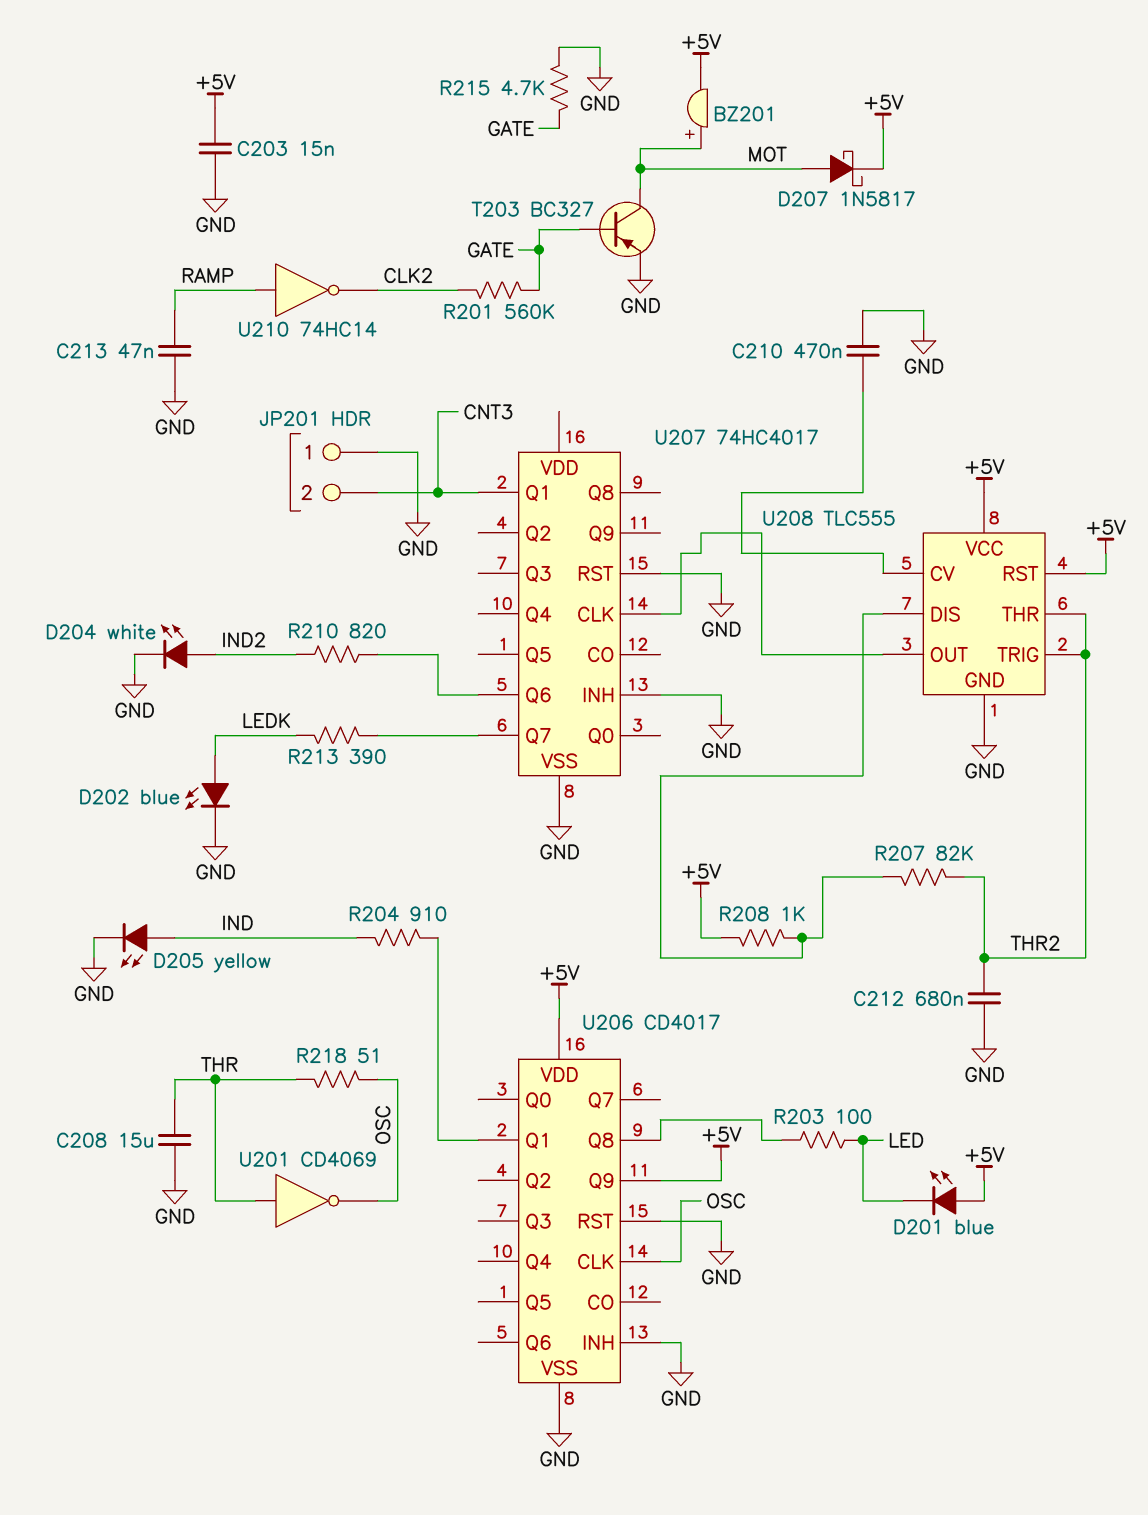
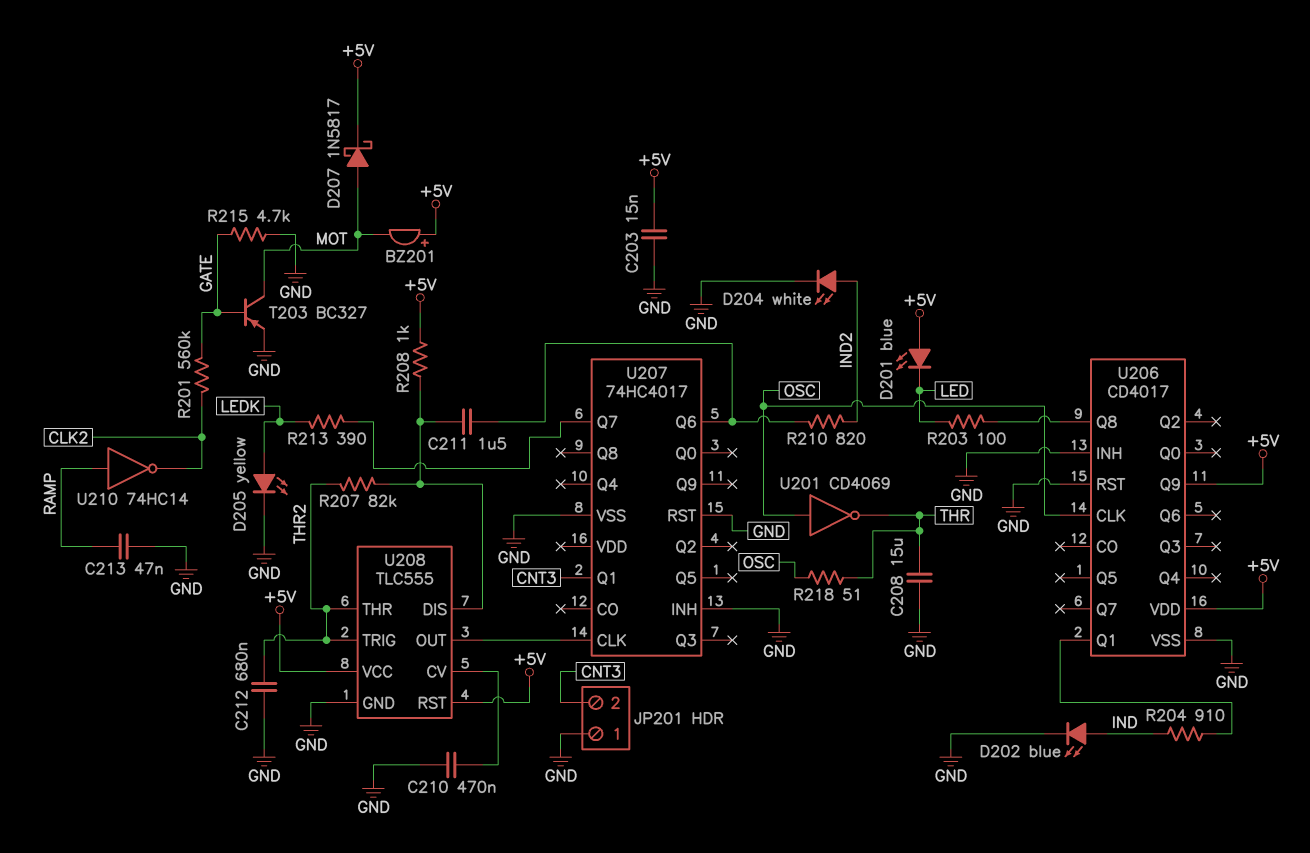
BZ201: buzzer (plus MOT, minus +5V) -> buzzer (plus +5V, minus MOT)
C211: none -> 1.5uF (U207/Q6, U208/DIS)
D202: LED blue (A LEDK, K GND) -> LED blue (A IND, K GND)
D205: LED yellow (A IND, K GND) -> LED yellow (A LEDK, K GND)
U201: NOT CD4069 (in THR, out OSC) -> NOT CD4069 (in OSC, out THR)

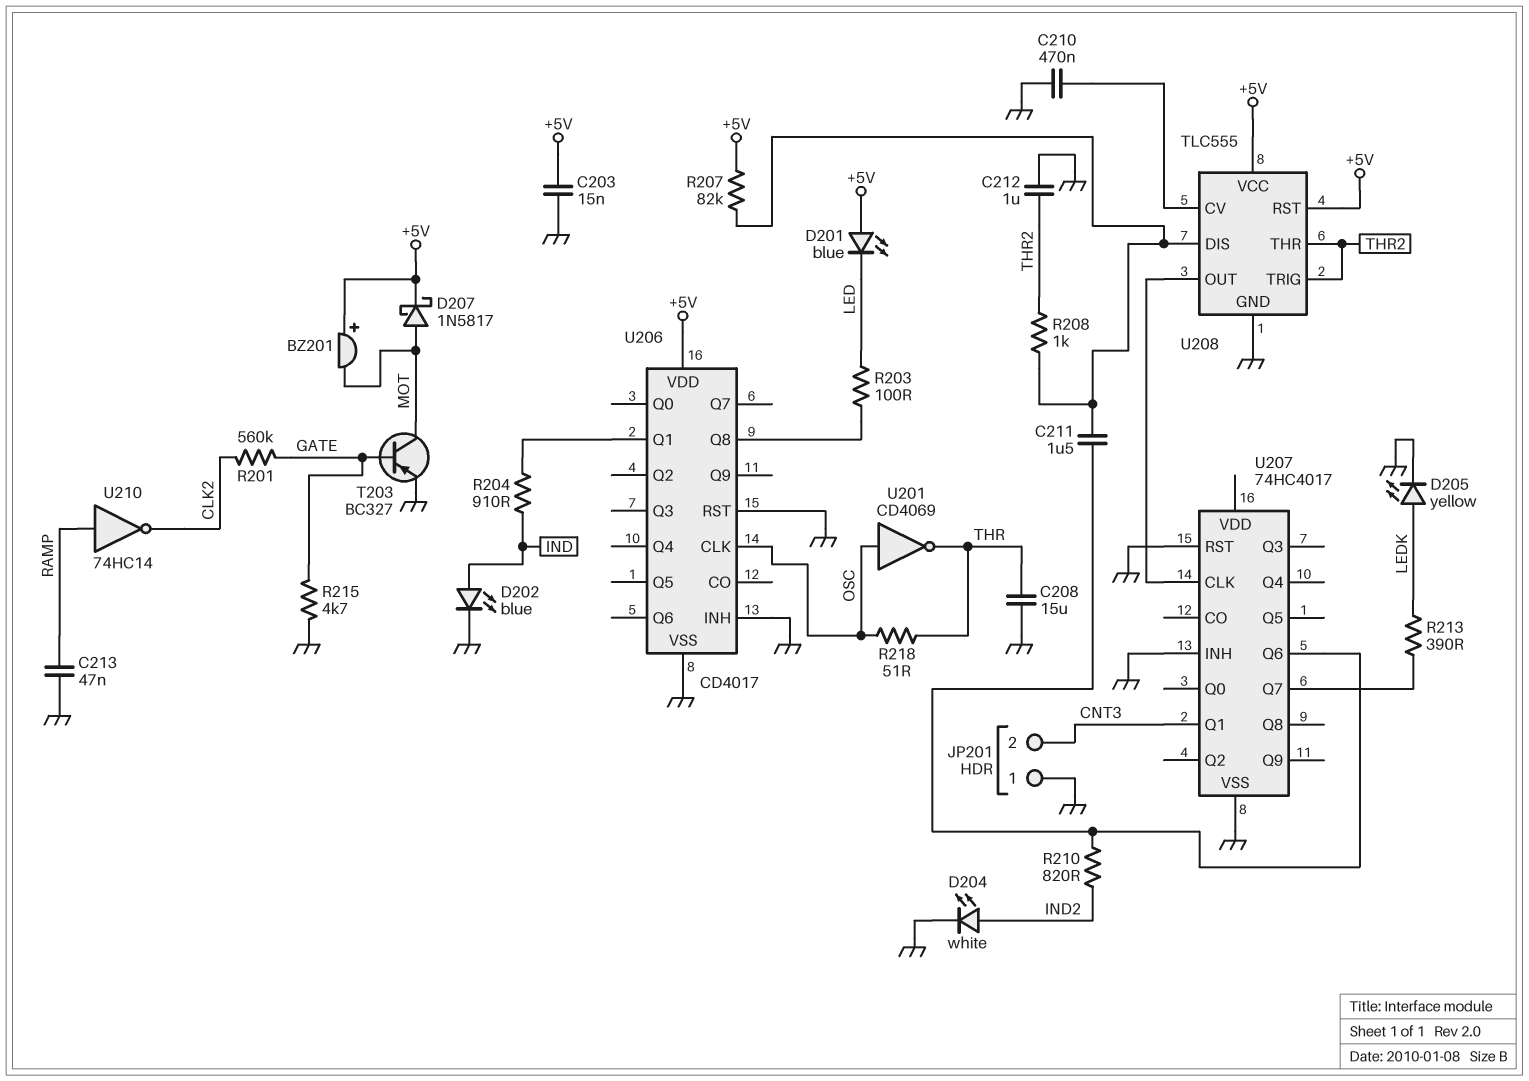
C212: 680nF (GND, THR2) -> 1uF (GND, THR2)
R207: 82k (THR2, U208/DIS) -> 82k (+5V, U208/DIS)
R208: 1k (+5V, U208/DIS) -> 1k (THR2, U208/DIS)
U206 pin Q9: +5V -> none

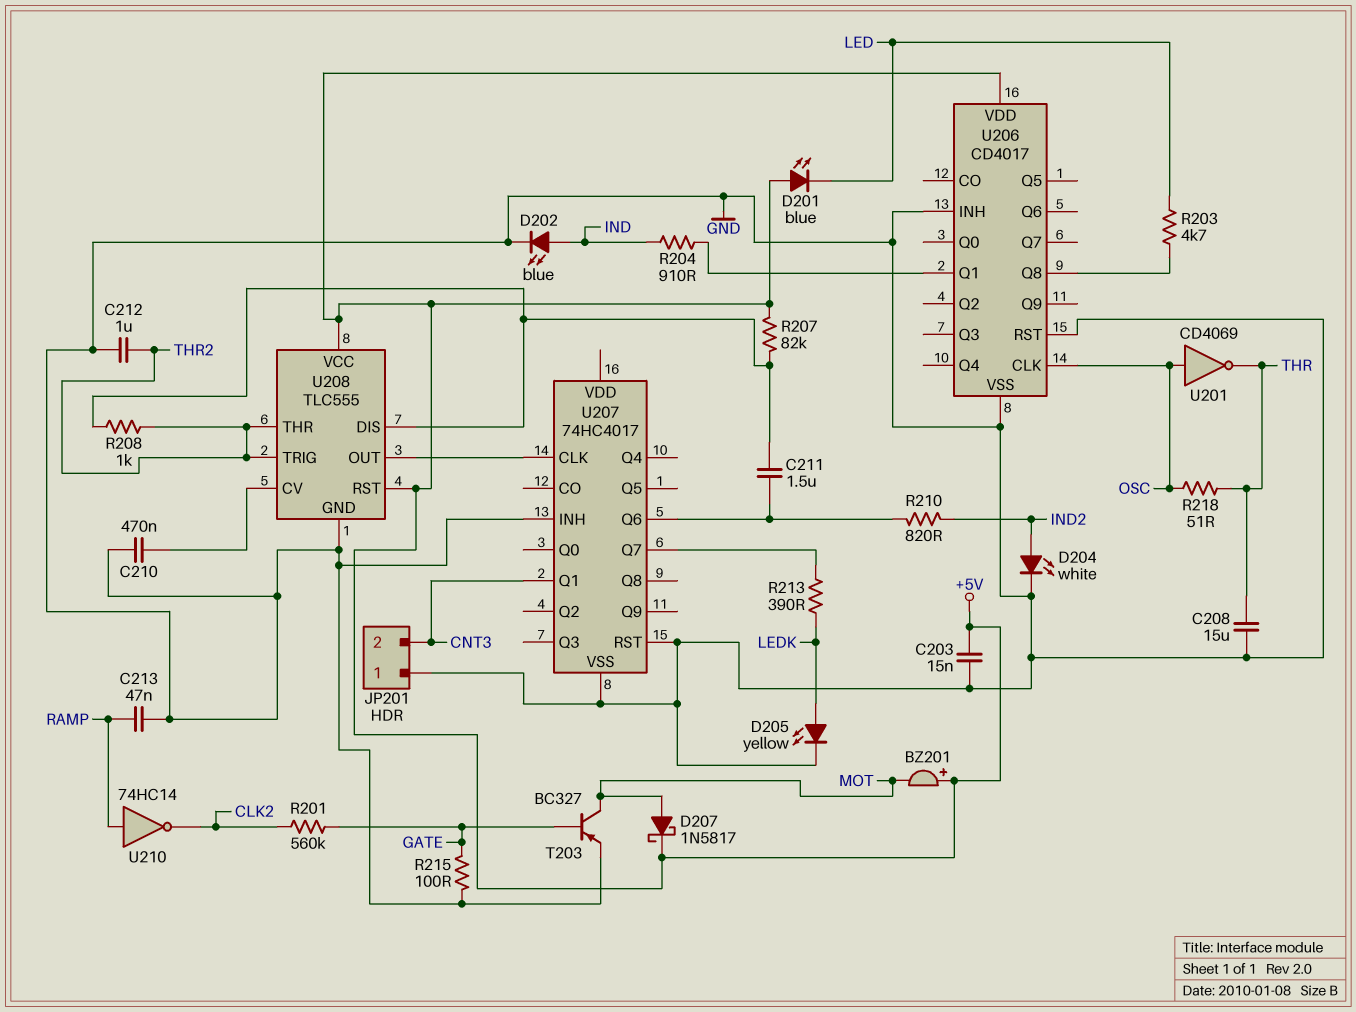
R203: 100 (LED, U206/Q8) -> 4.7k (LED, U206/Q8)
R215: 4.7k (GATE, GND) -> 100 (GATE, GND)

